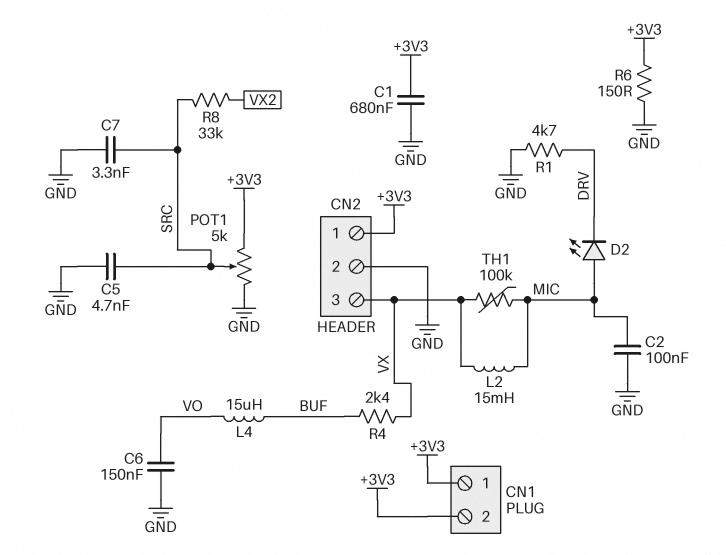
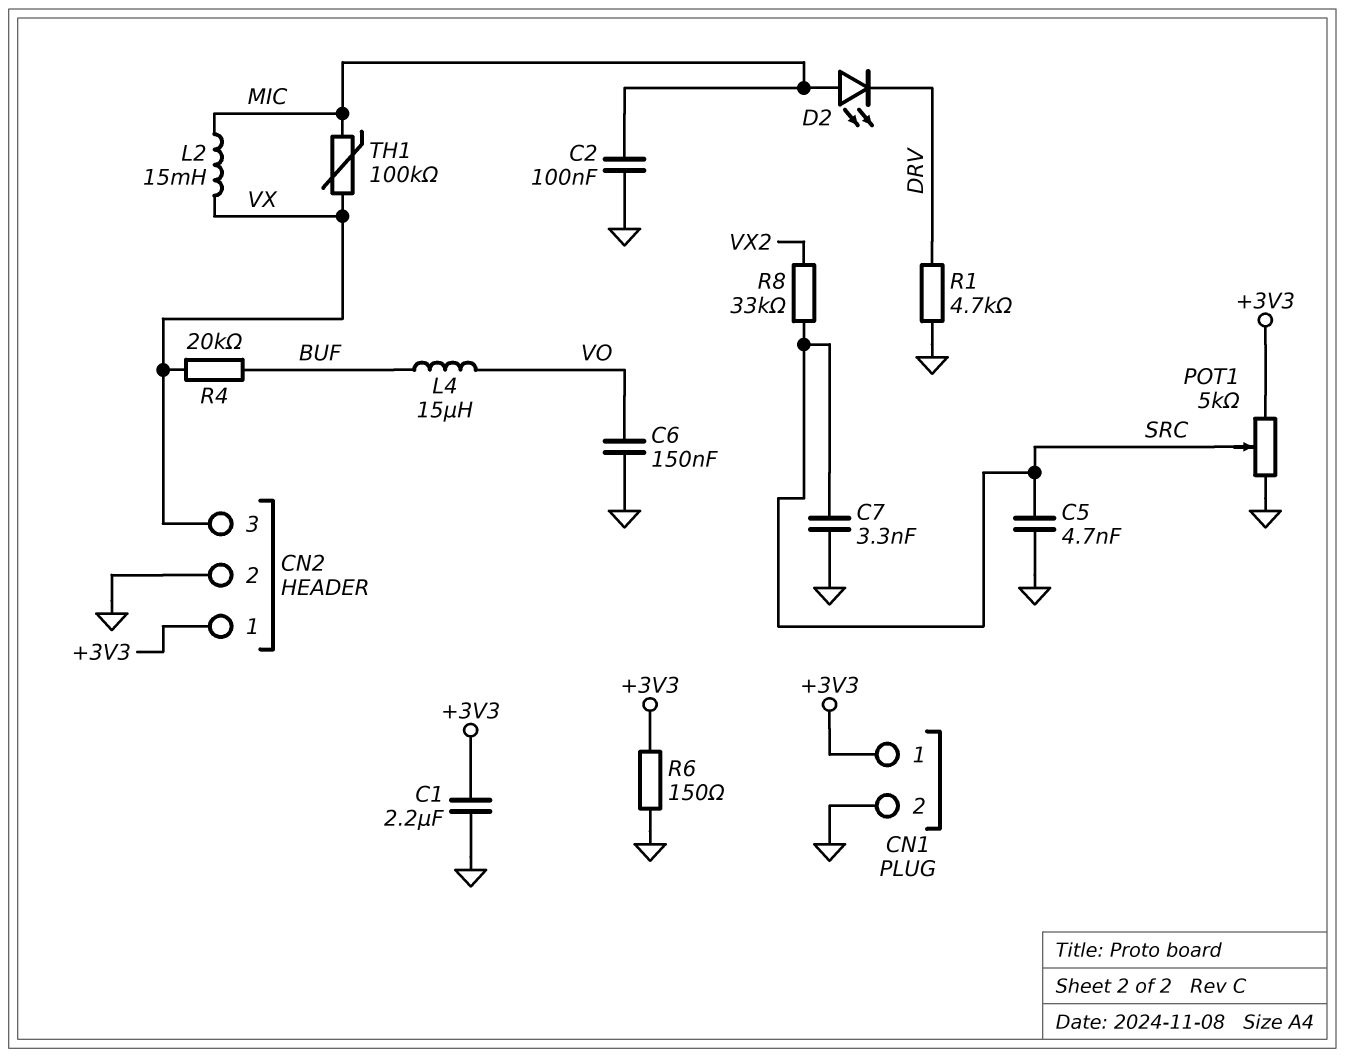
C1: 680nF (+3V3, GND) -> 2.2uF (+3V3, GND)
CN1 pin 2: +3V3 -> GND
R4: 2.4k (BUF, VX) -> 20k (BUF, VX)

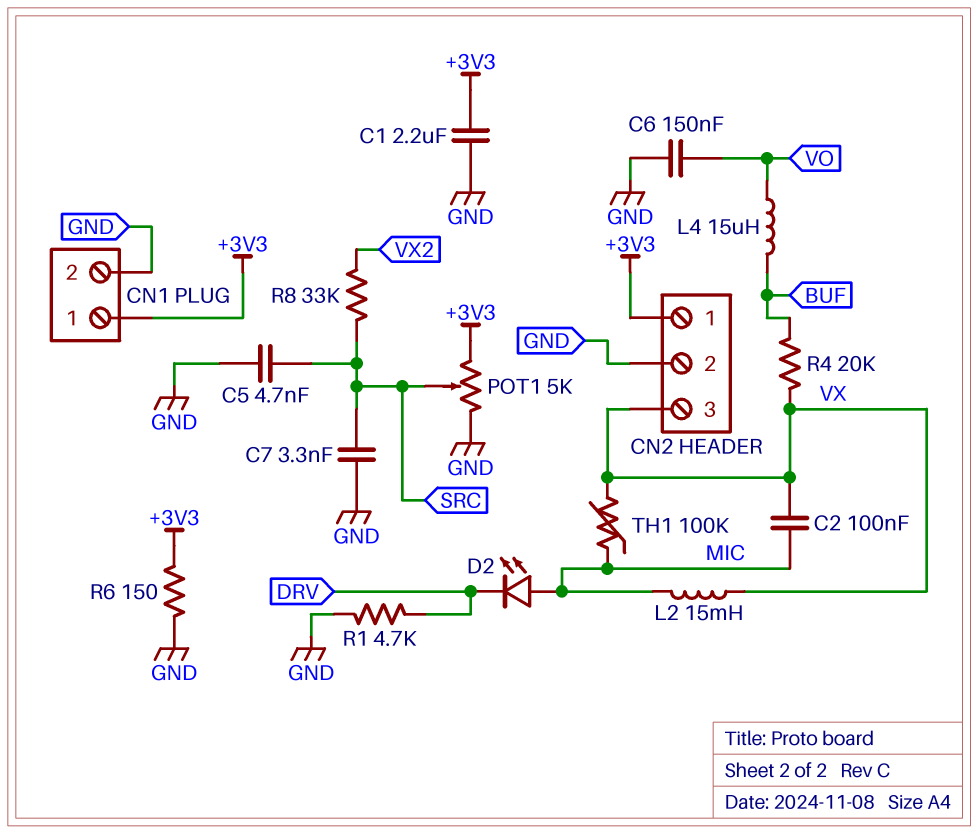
C2: 100nF (GND, MIC) -> 100nF (MIC, VX)

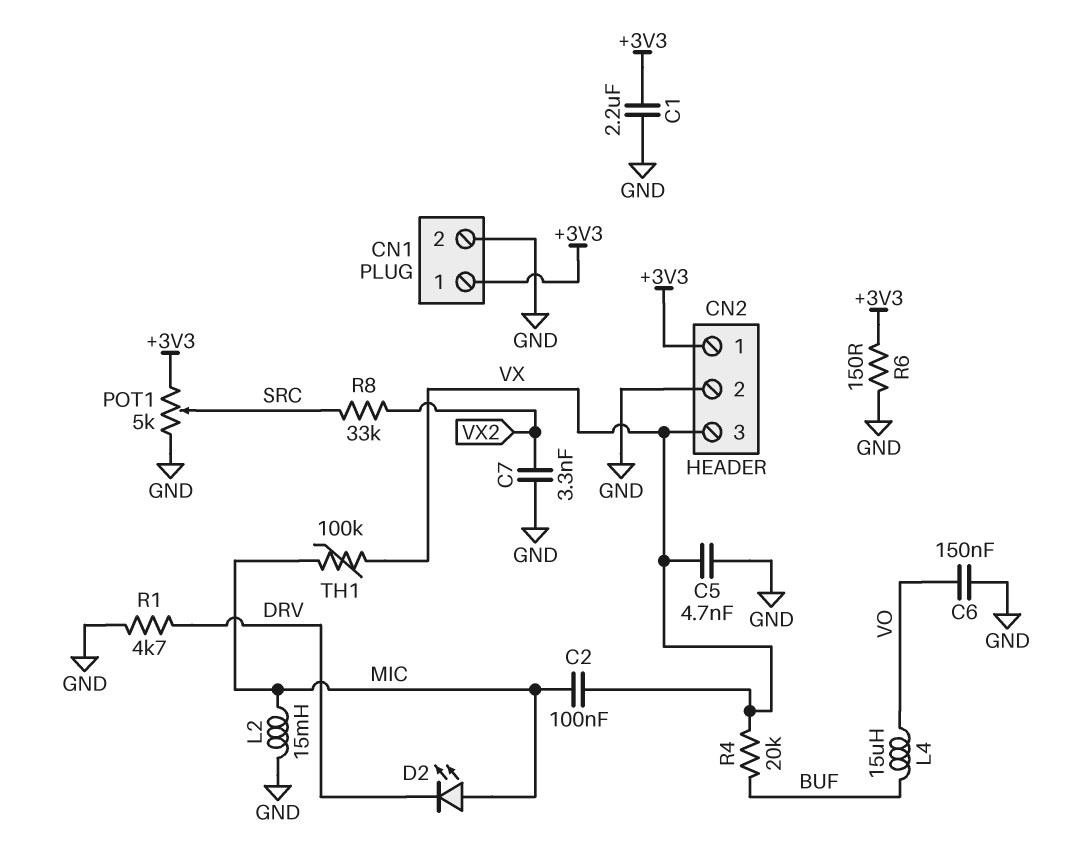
C5: 4.7nF (GND, SRC) -> 4.7nF (GND, VX)
C7: 3.3nF (GND, SRC) -> 3.3nF (GND, VX2)
L2: 15mH (MIC, VX) -> 15mH (GND, MIC)

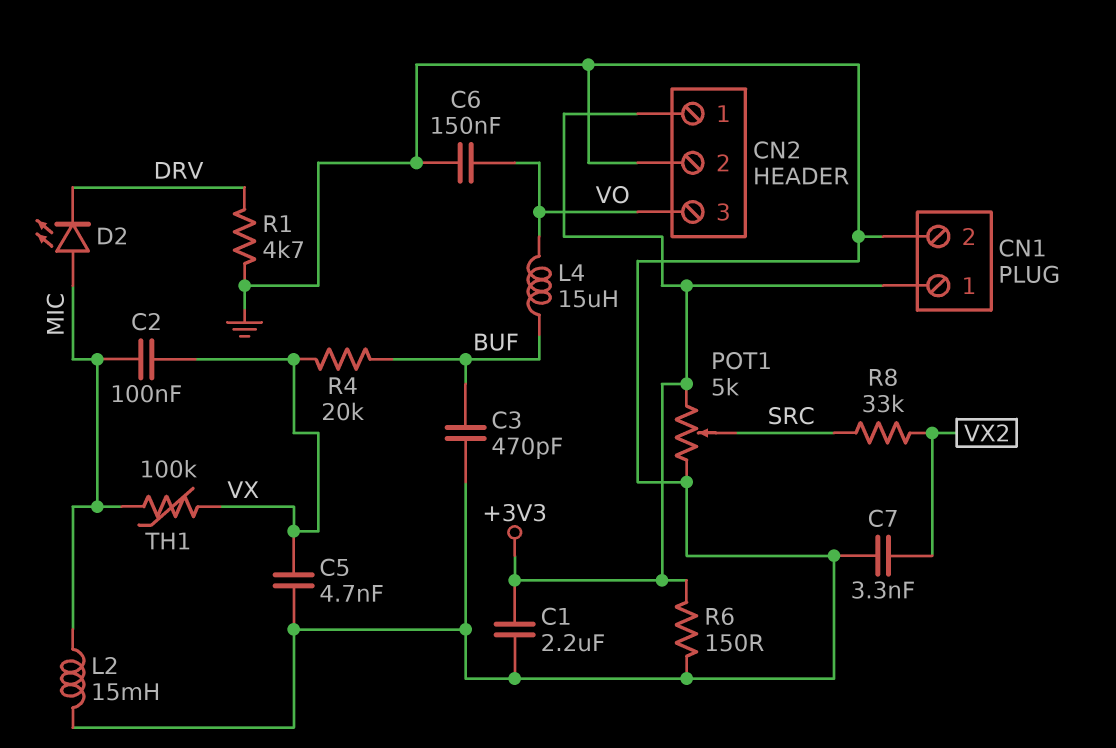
C3: none -> 470pF (BUF, GND)
CN2 pin 3: VX -> VO

